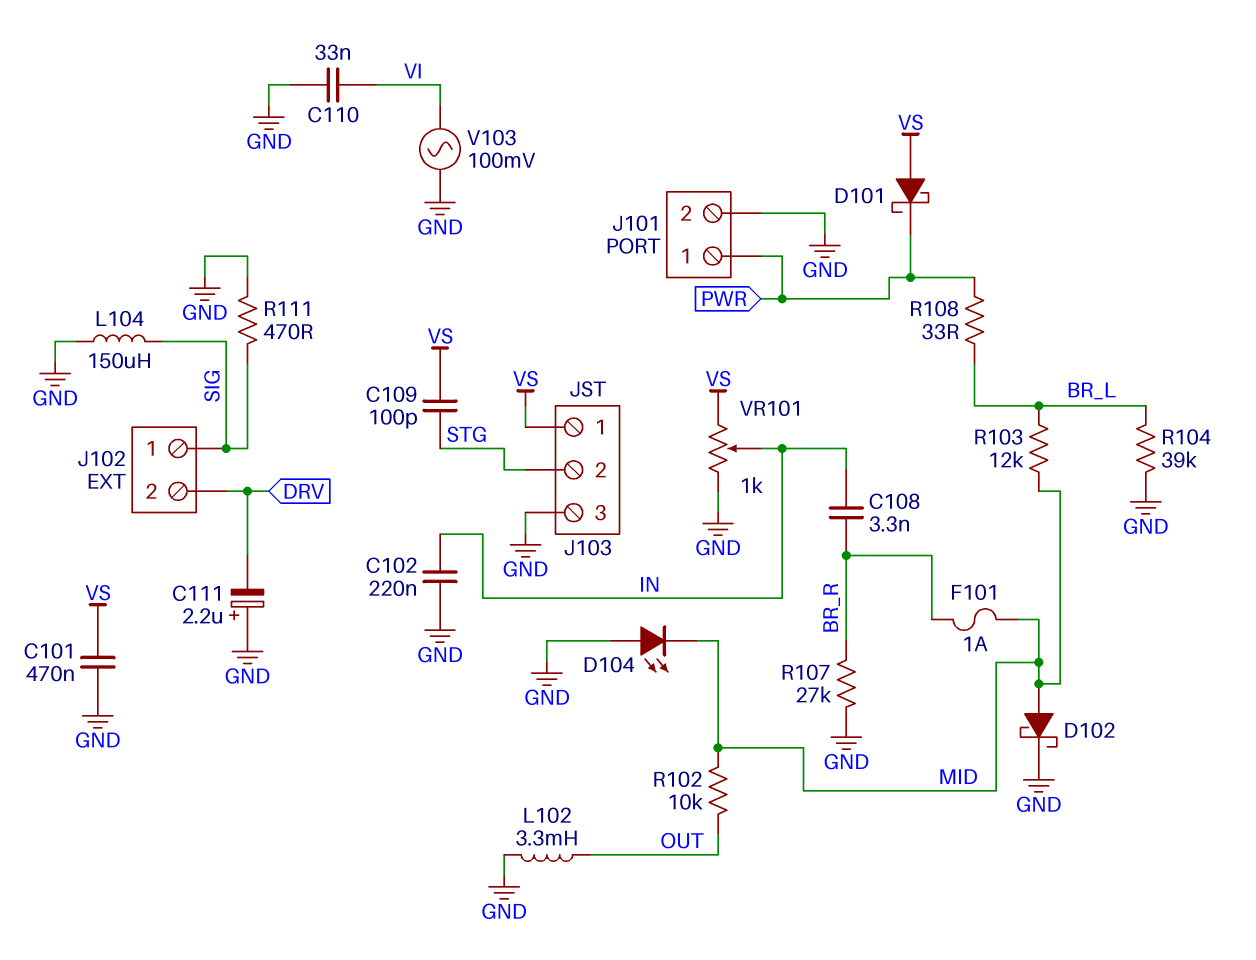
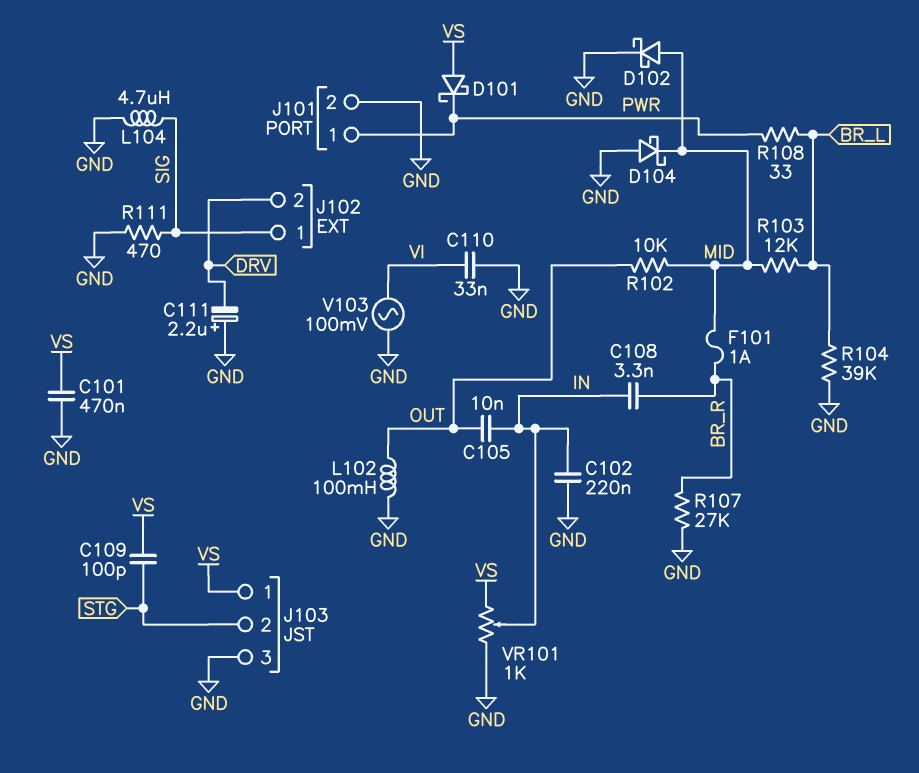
C105: none -> 10nF (IN, OUT)
D104: LED (A GND, K MID) -> schottky (A GND, K MID)
L102: 3.3mH (GND, OUT) -> 100mH (GND, OUT)
L104: 150uH (GND, SIG) -> 4.7uH (GND, SIG)

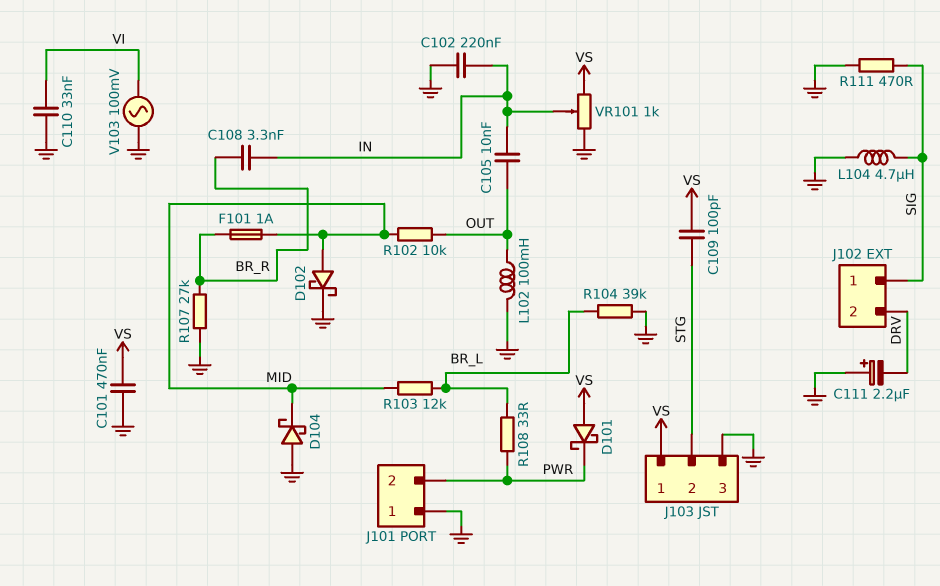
J101 pin 1: PWR -> GND
J101 pin 2: GND -> PWR

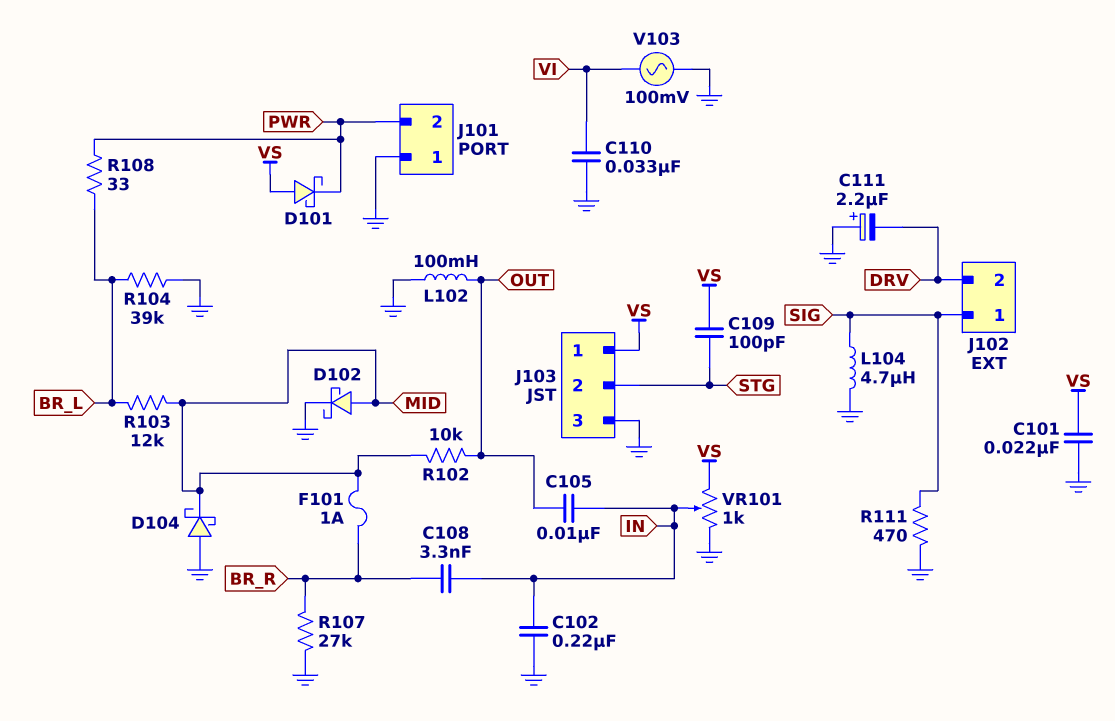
C101: 470nF (GND, VS) -> 22nF (GND, VS)

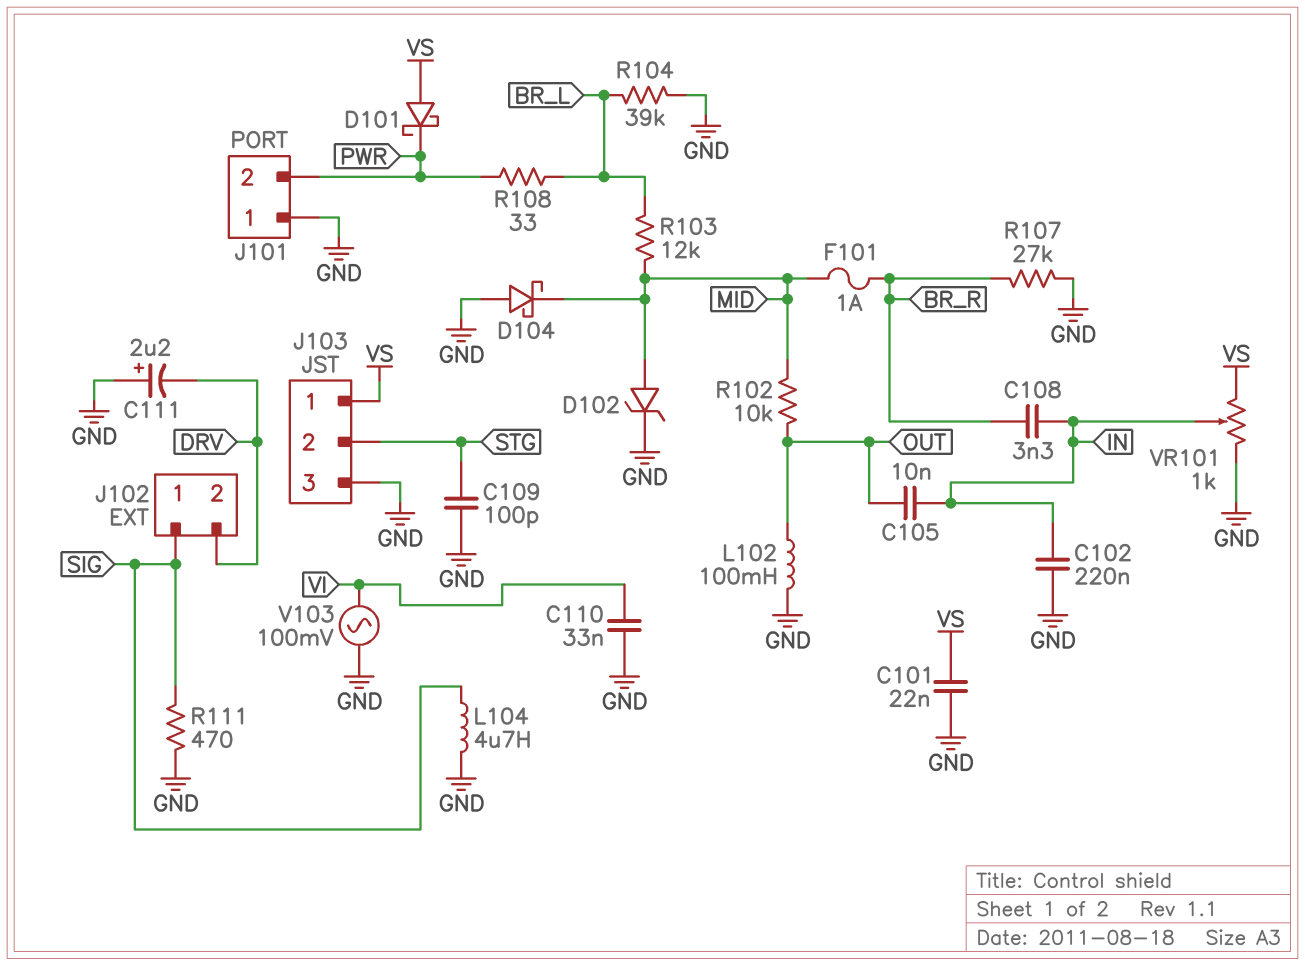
C109: 100pF (STG, VS) -> 100pF (GND, STG)
D102: schottky (A MID, K GND) -> zener (A MID, K GND)

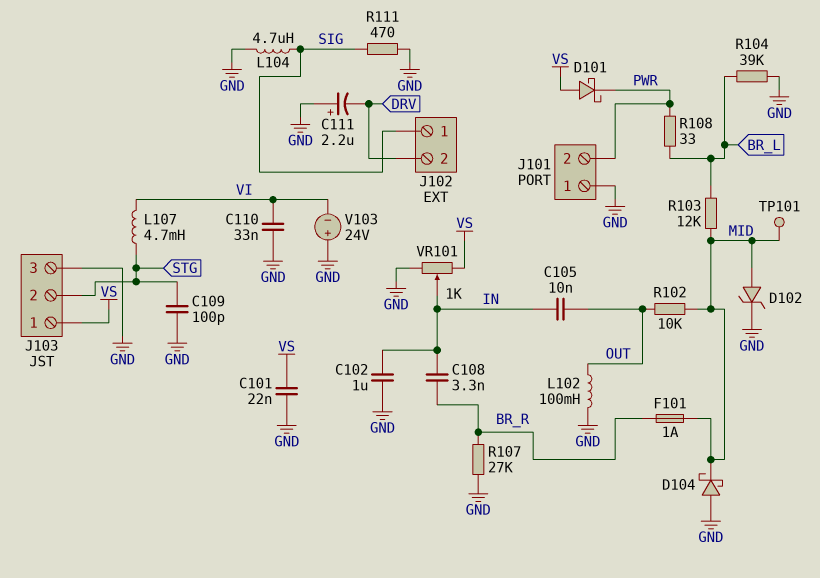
C102: 220nF (GND, IN) -> 1uF (GND, IN)
L107: none -> 4.7mH (STG, VI)
TP101: none -> test point (MID)
V103: AC 100mV (GND, VI) -> 24V (plus GND, minus VI)

